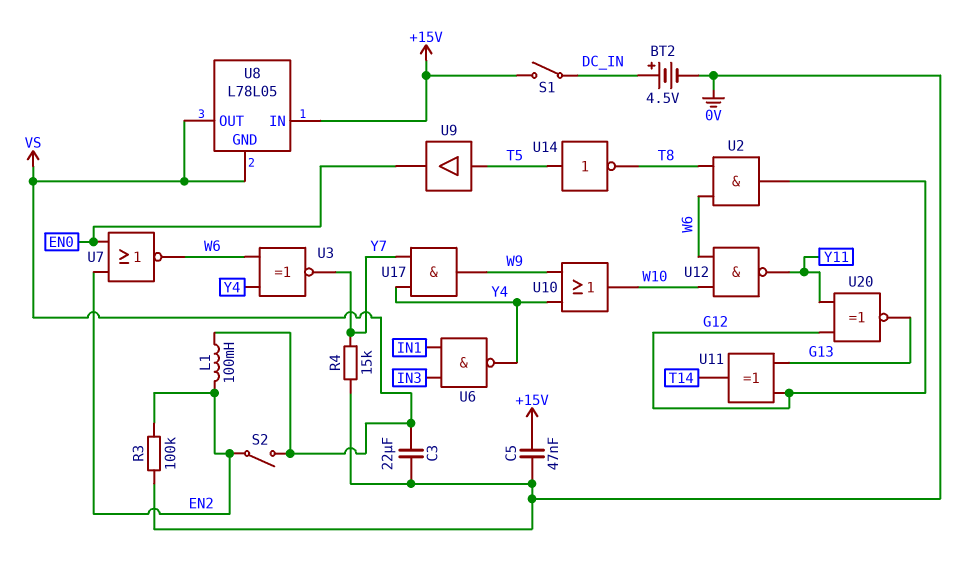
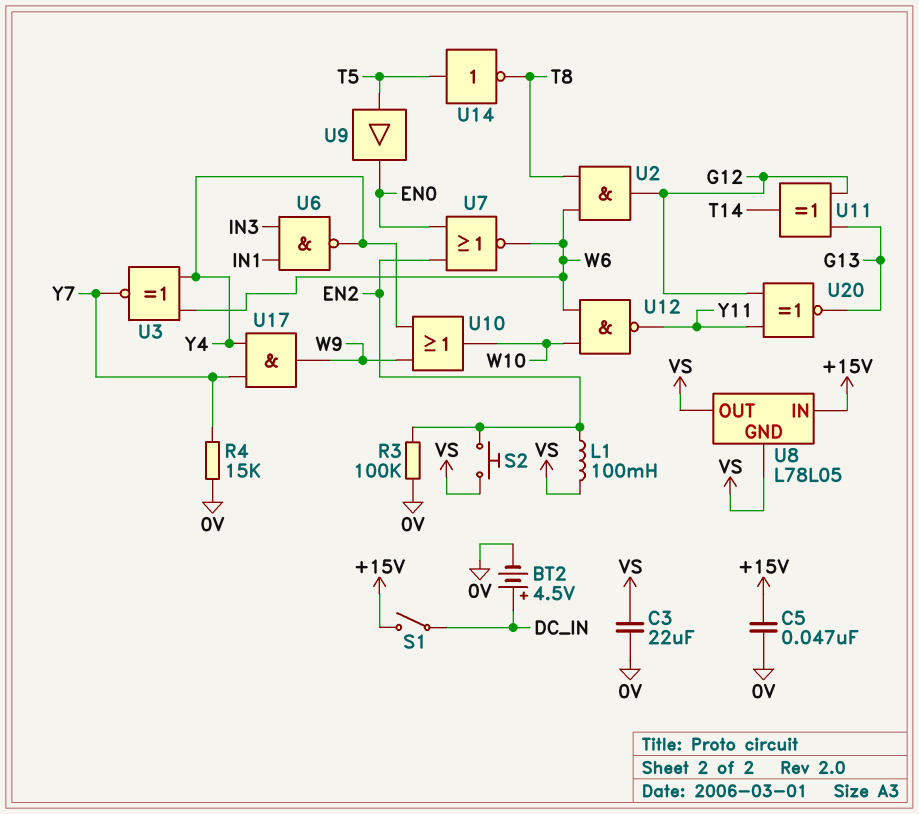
S2: switch (EN2, VS) -> button (EN2, VS)

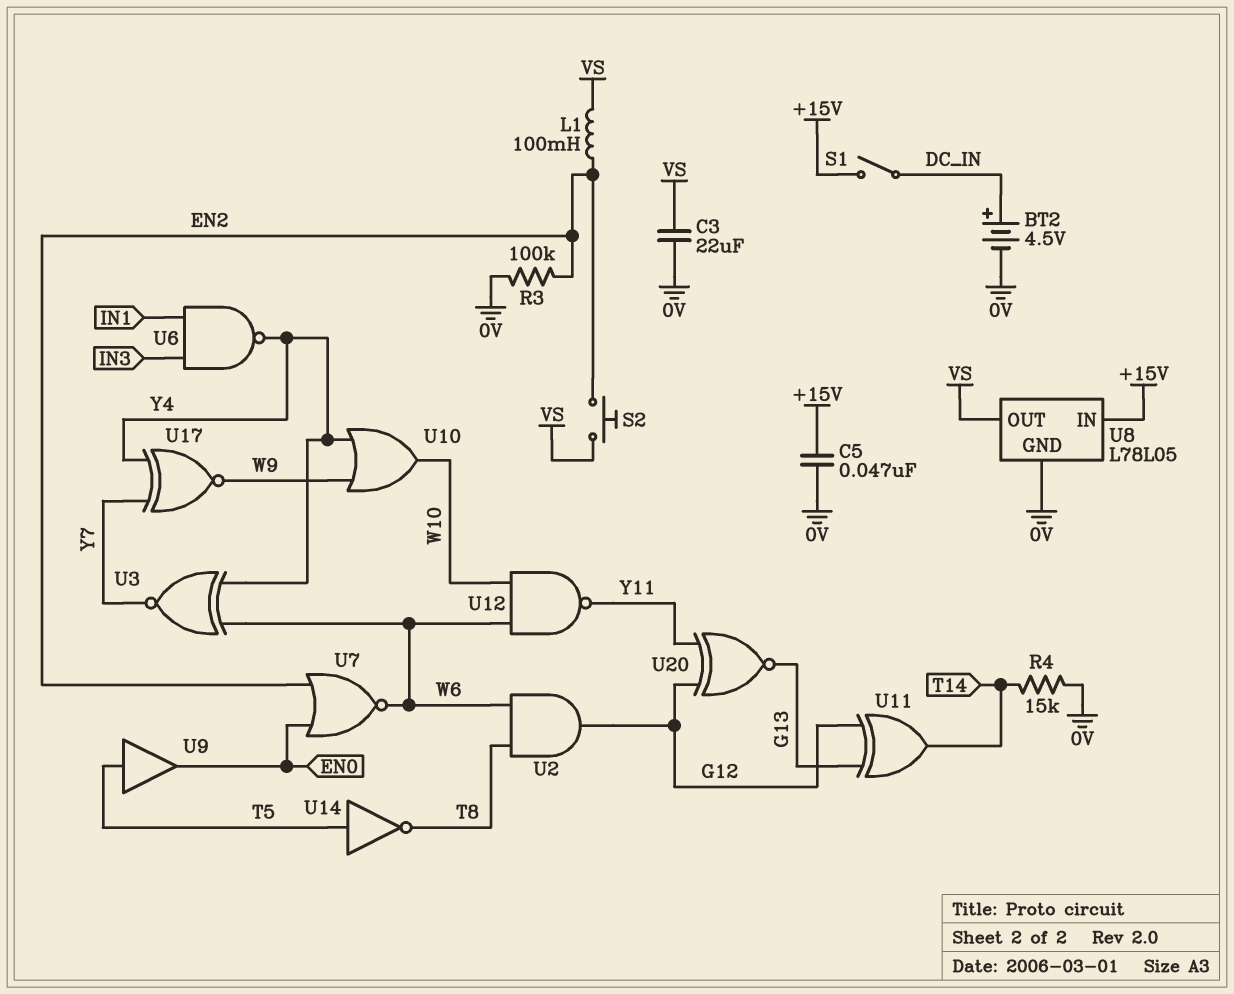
R4: 15k (0V, Y7) -> 15k (0V, T14)
U8 pin GND: VS -> 0V
U17: AND (in Y4, in Y7, out W9) -> XNOR (in Y4, in Y7, out W9)

